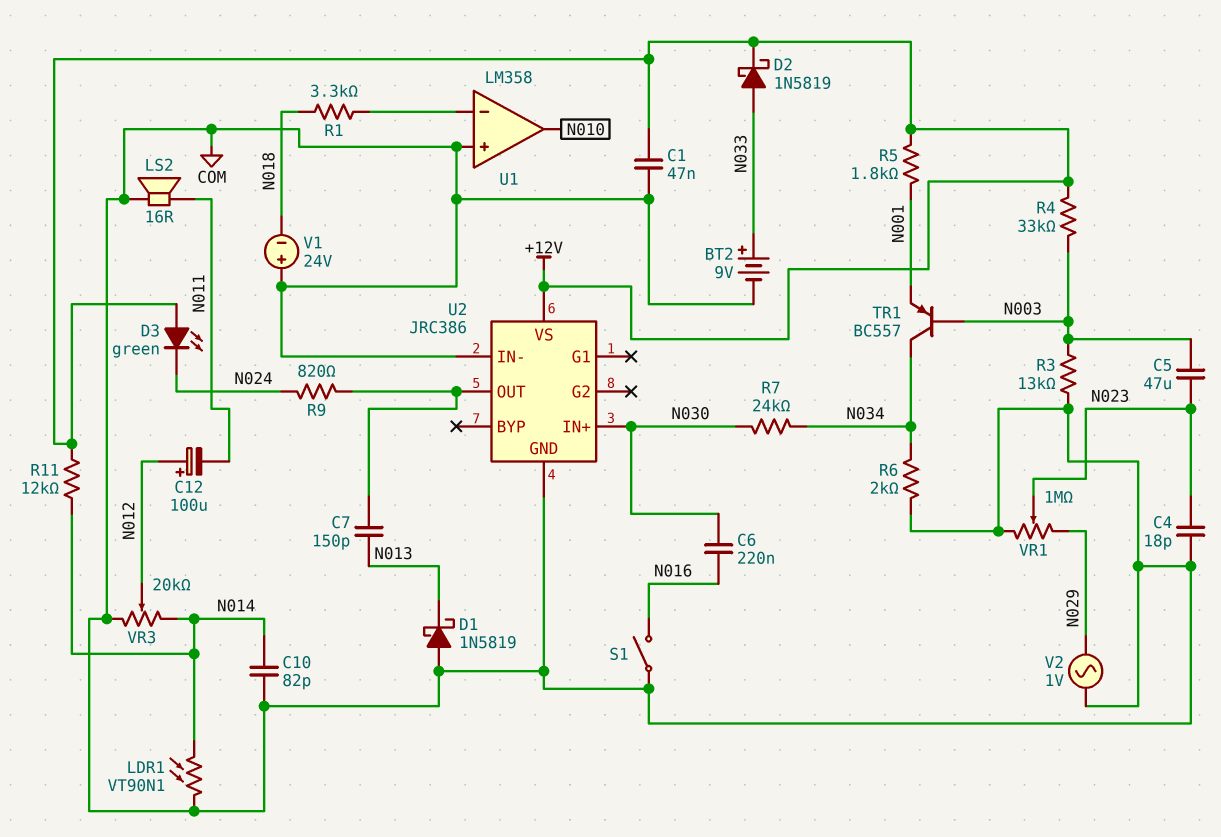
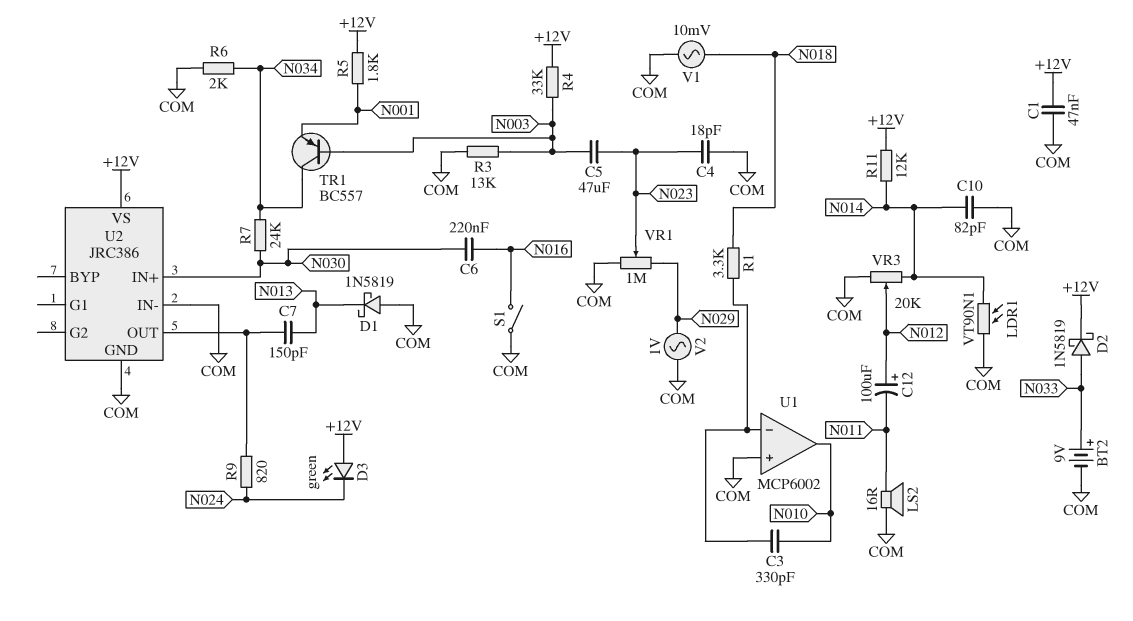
C3: none -> 330pF (N010, U1/in-)
U1: LM358 -> MCP6002
V1: 24V (plus COM, minus N018) -> AC 10mV (COM, N018)

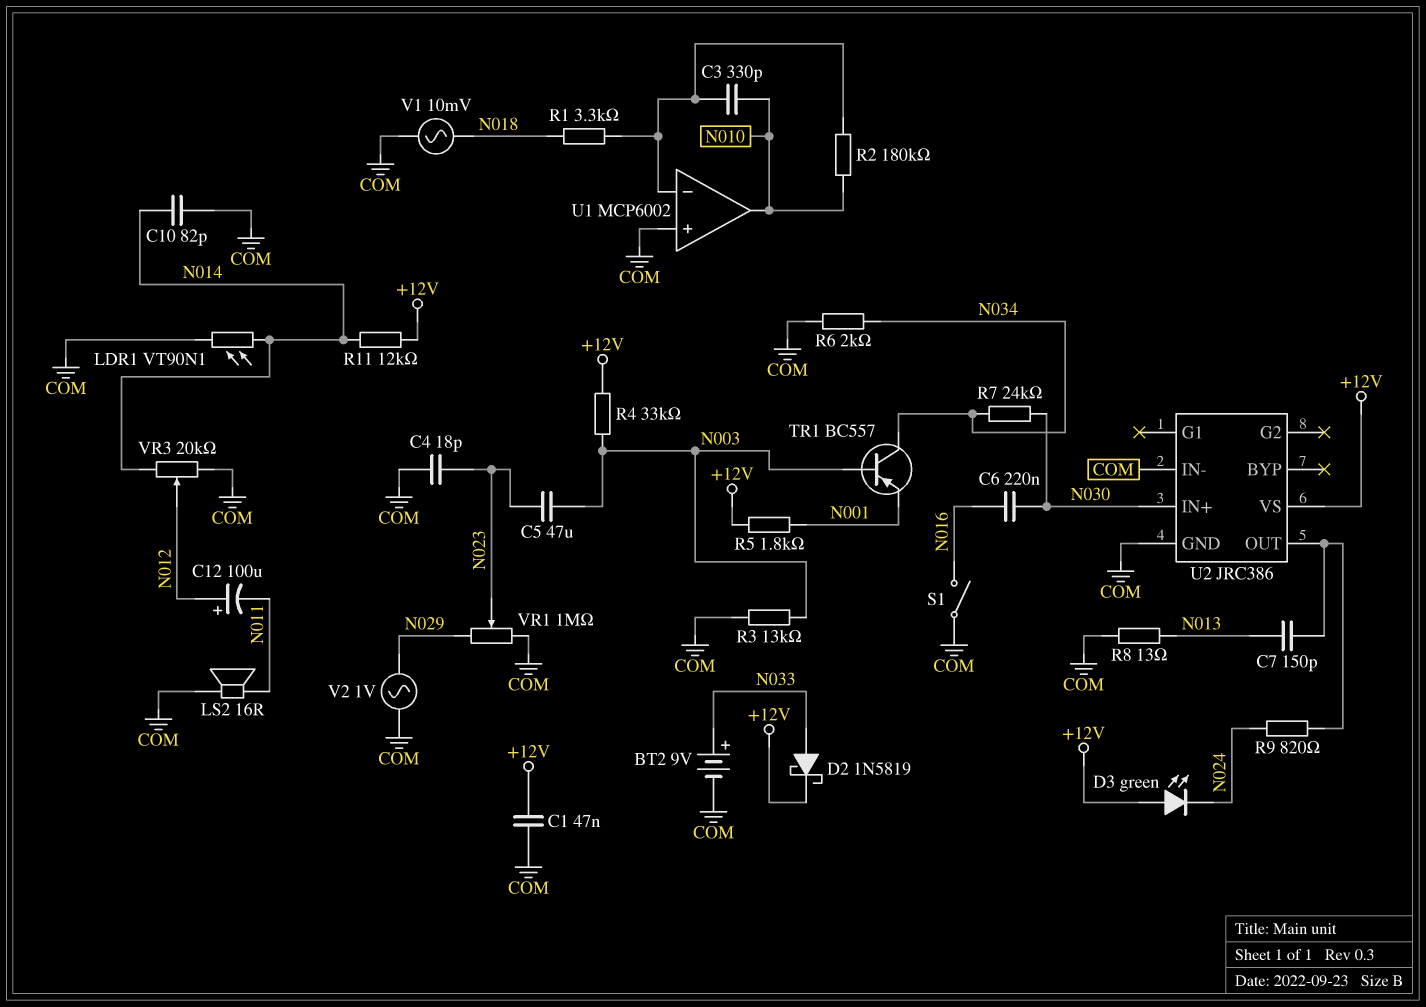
D1: schottky 1N5819 (A COM, K N013) -> none
R2: none -> 180k (N010, U1/in-)
R8: none -> 13 (COM, N013)

